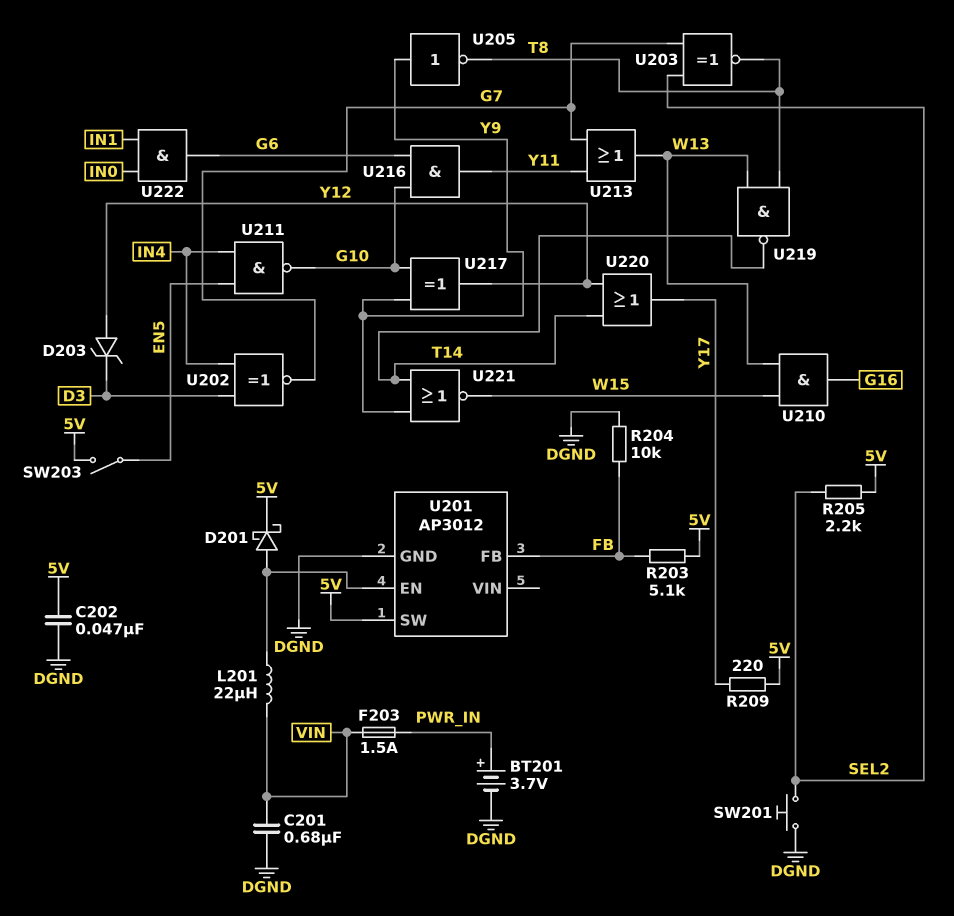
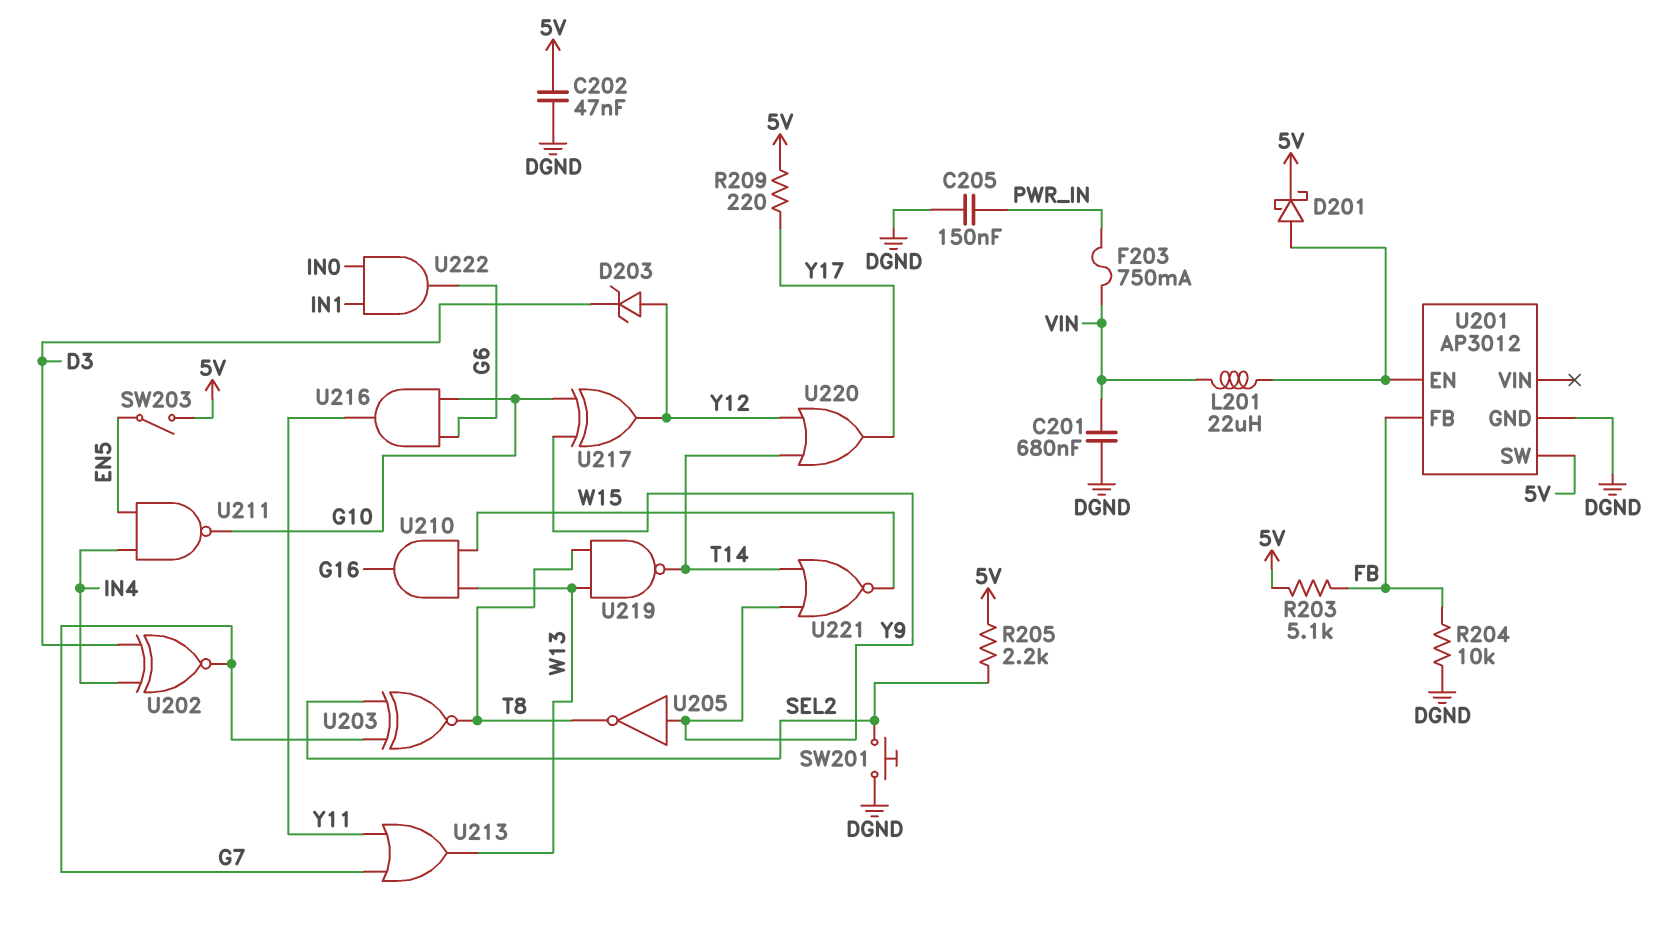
BT201: 3.7V (plus PWR_IN, minus DGND) -> none
C205: none -> 150nF (DGND, PWR_IN)
F203: 1.5A (PWR_IN, VIN) -> 750mA (PWR_IN, VIN)

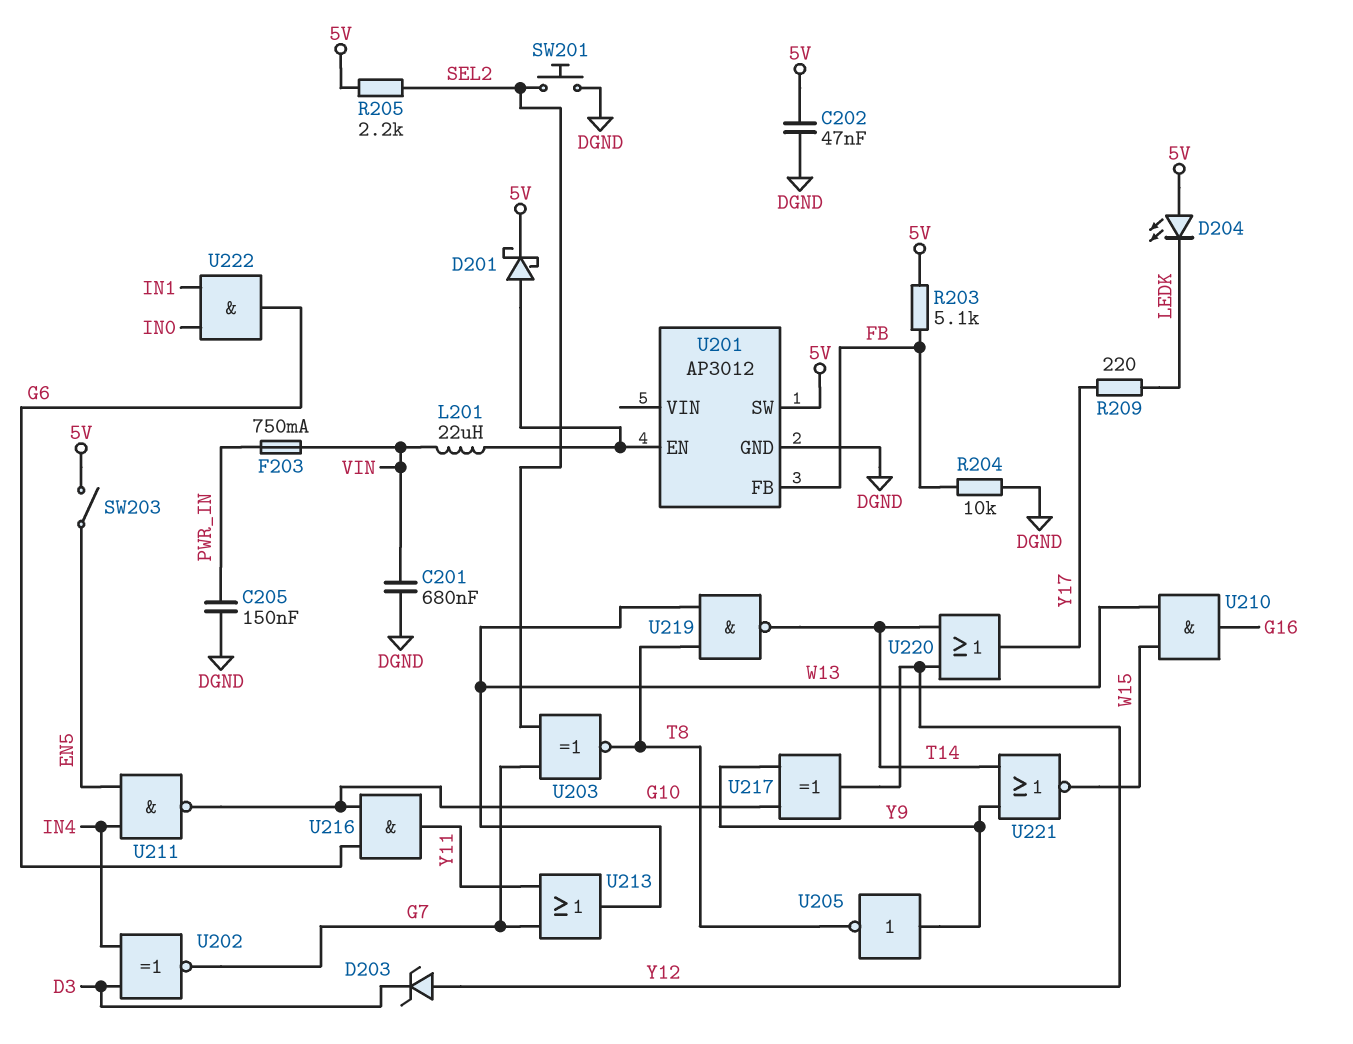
D204: none -> LED (A 5V, K LEDK)
R209: 220 (5V, Y17) -> 220 (LEDK, Y17)

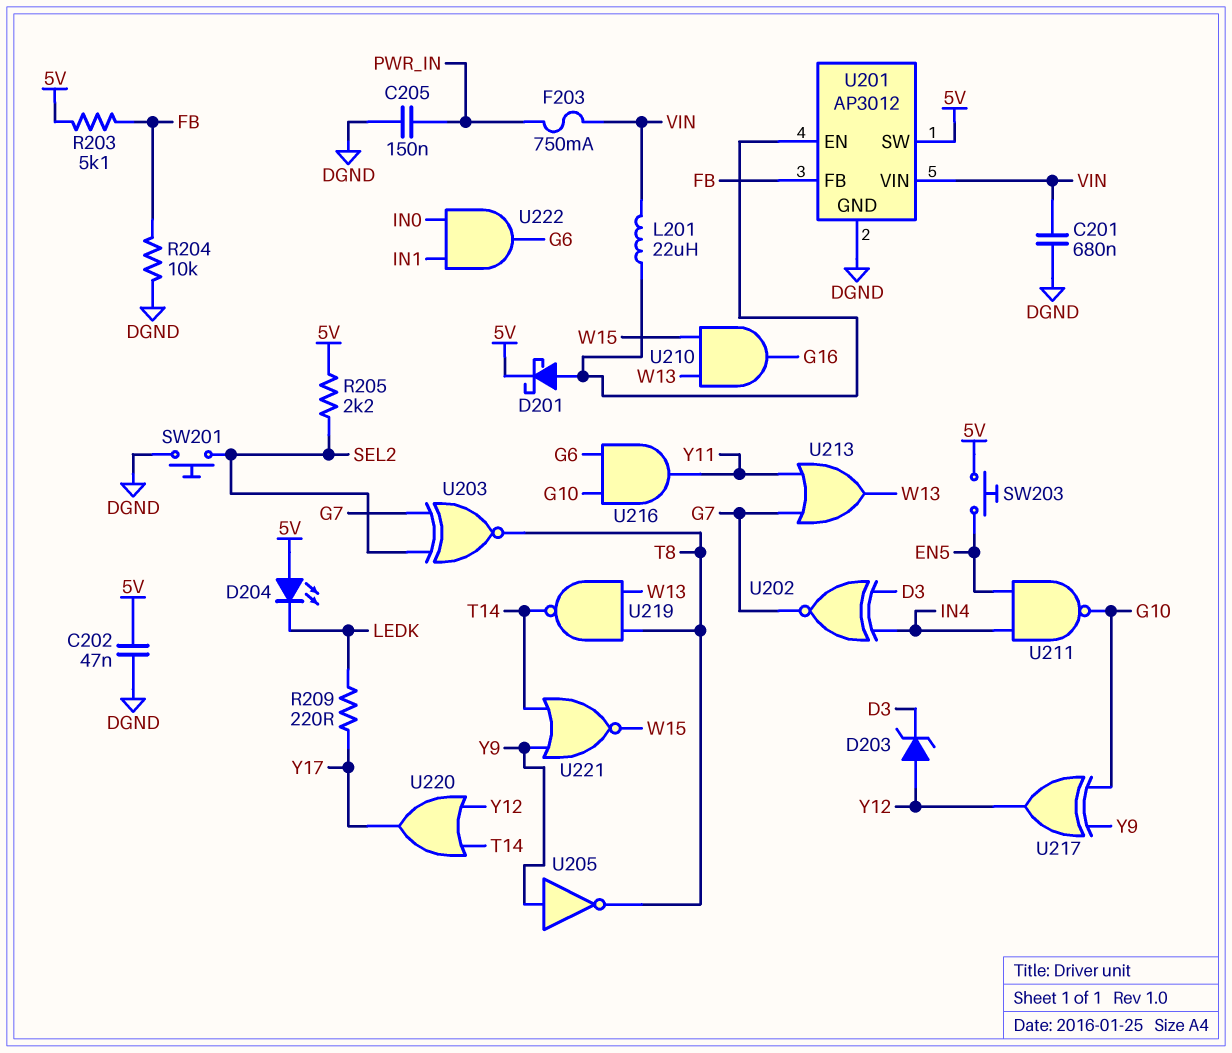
SW203: switch (5V, EN5) -> button (5V, EN5)
U201 pin VIN: none -> VIN

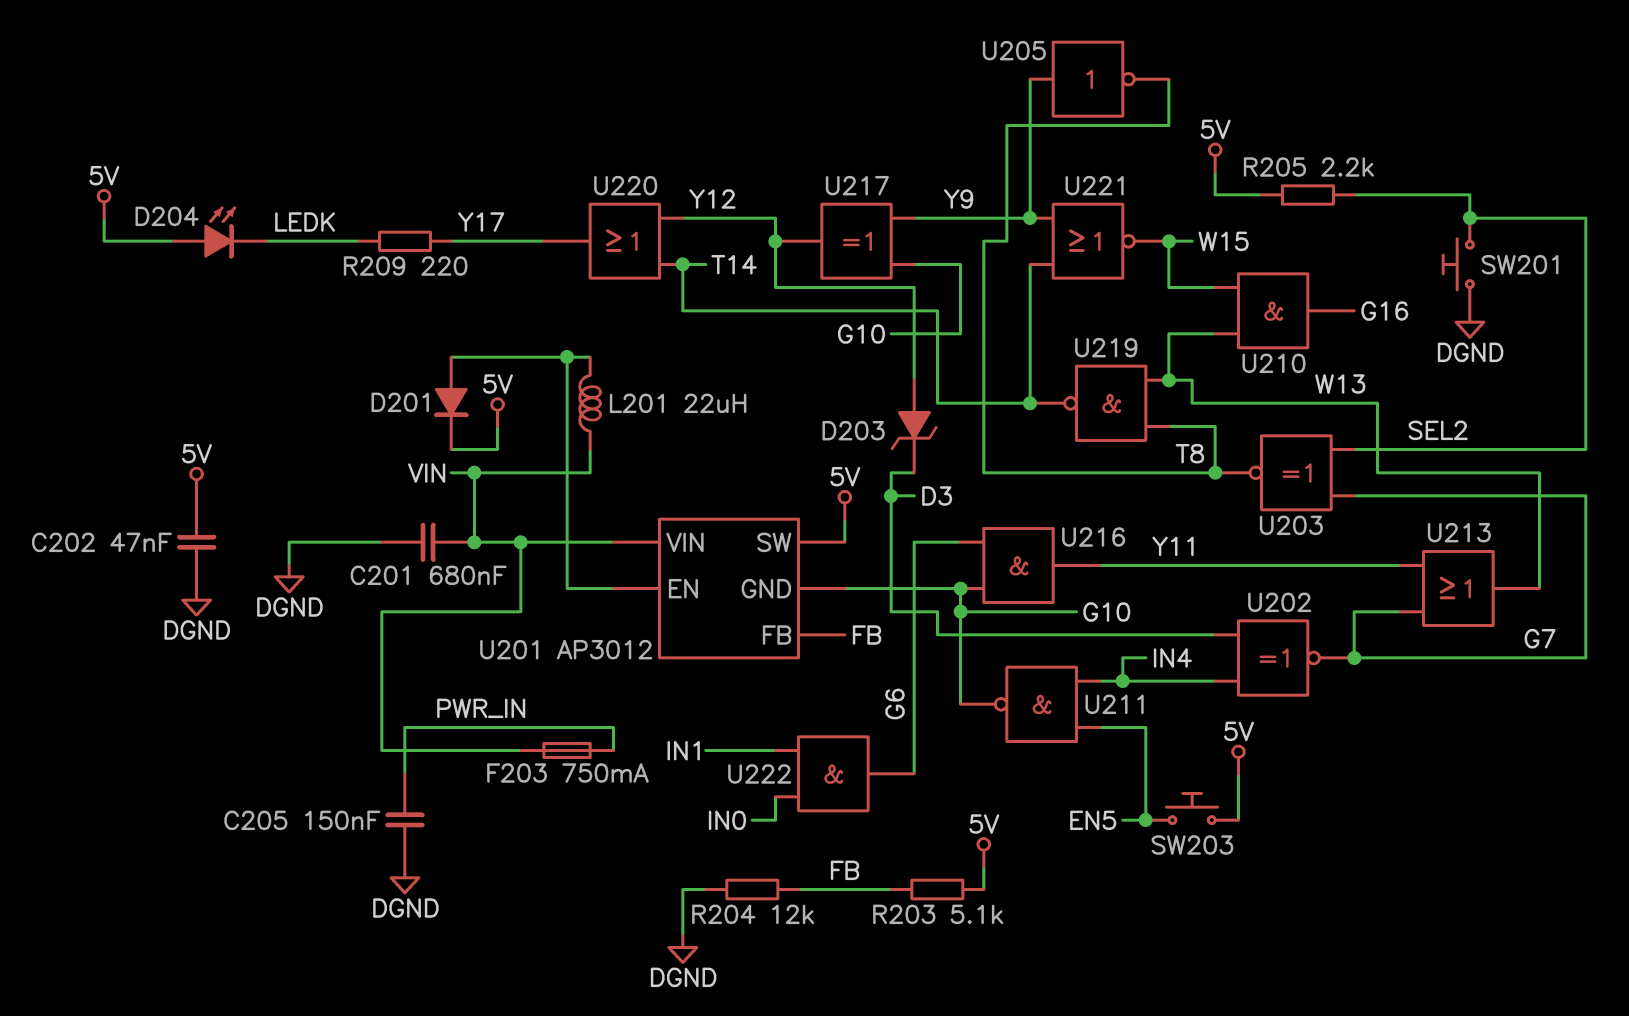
D201: schottky (A U201/EN, K 5V) -> diode (A U201/EN, K 5V)
R204: 10k (DGND, FB) -> 12k (DGND, FB)
U201 pin GND: DGND -> G10

